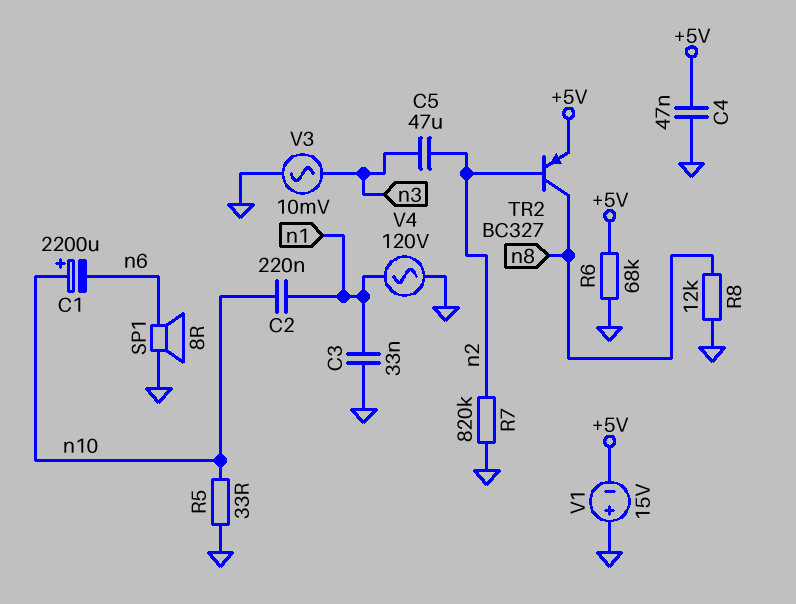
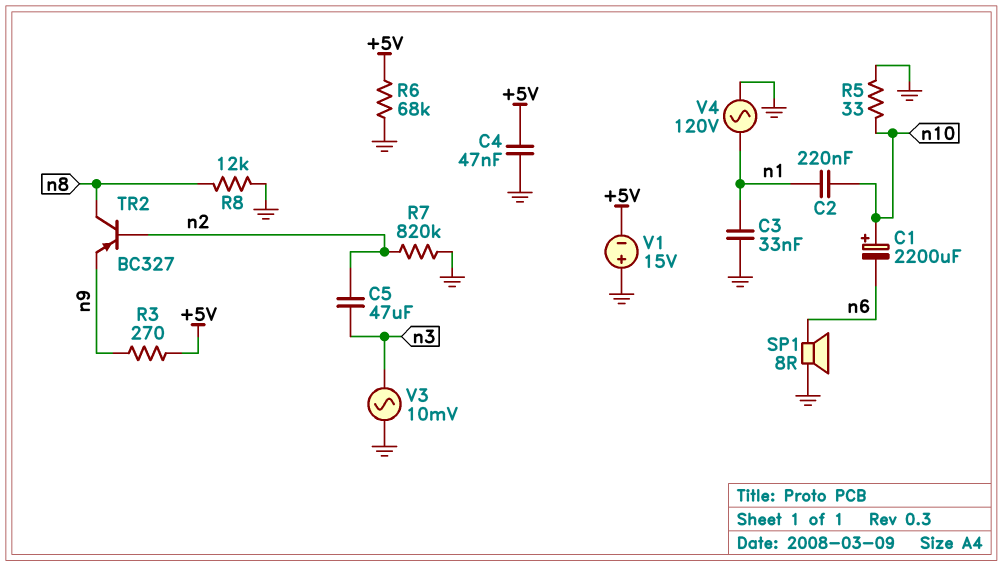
R3: none -> 270 (+5V, n9)
TR2: PNP BC327 (B n2, C n8, E +5V) -> PNP BC327 (B n2, C n8, E n9)

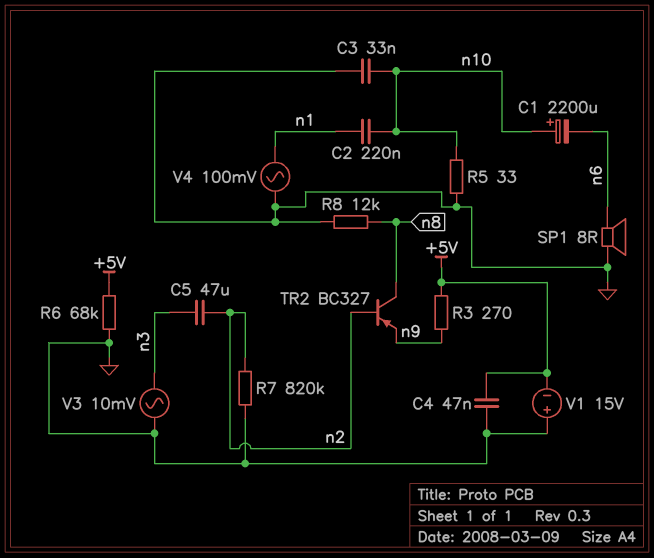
C3: 33nF (GND, n1) -> 33nF (GND, n10)
V4: AC 120V (GND, n1) -> AC 100mV (GND, n1)

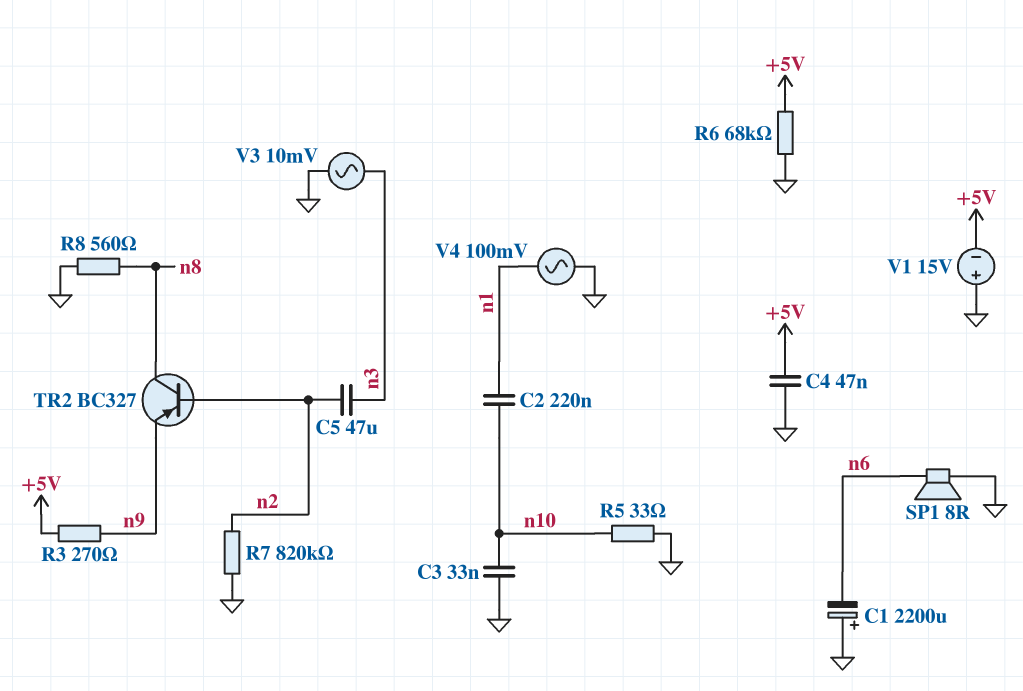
C1: 2200uF (plus n10, minus n6) -> 2200uF (plus GND, minus n6)
R8: 12k (GND, n8) -> 560 (GND, n8)

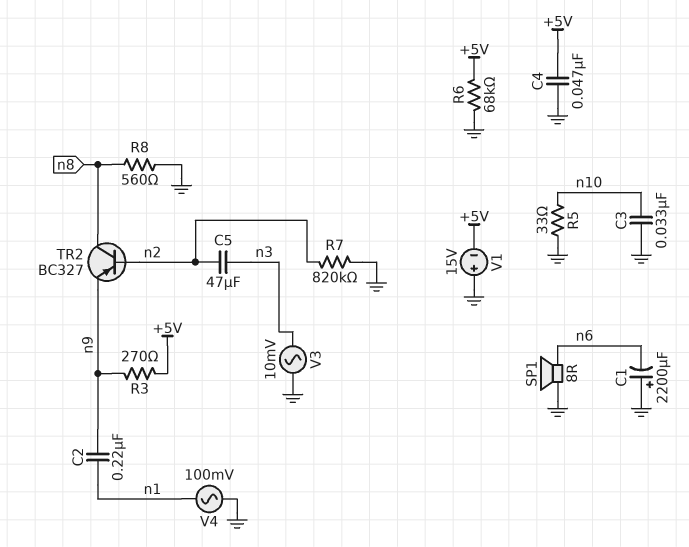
C2: 220nF (n1, n10) -> 220nF (n1, n9)

